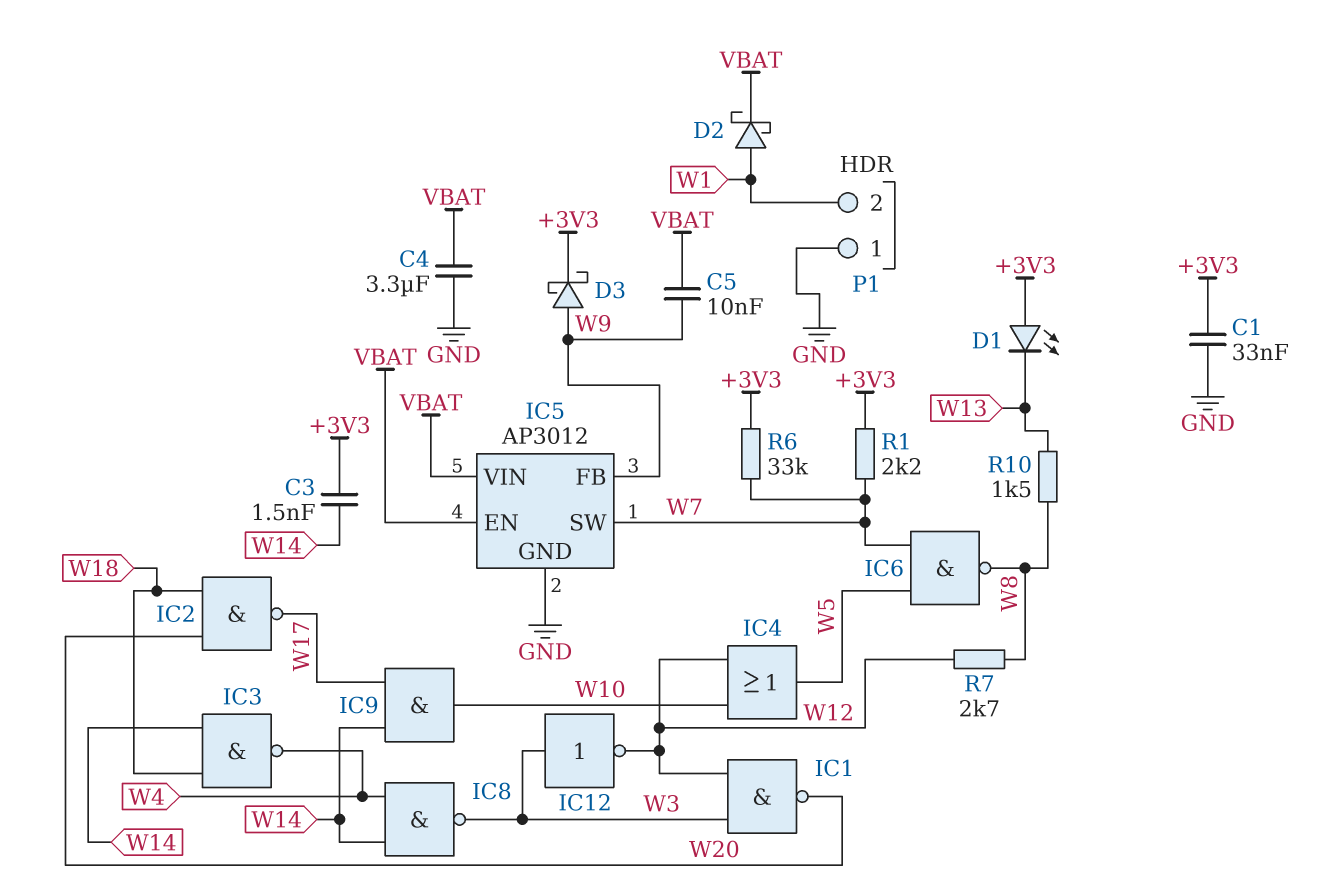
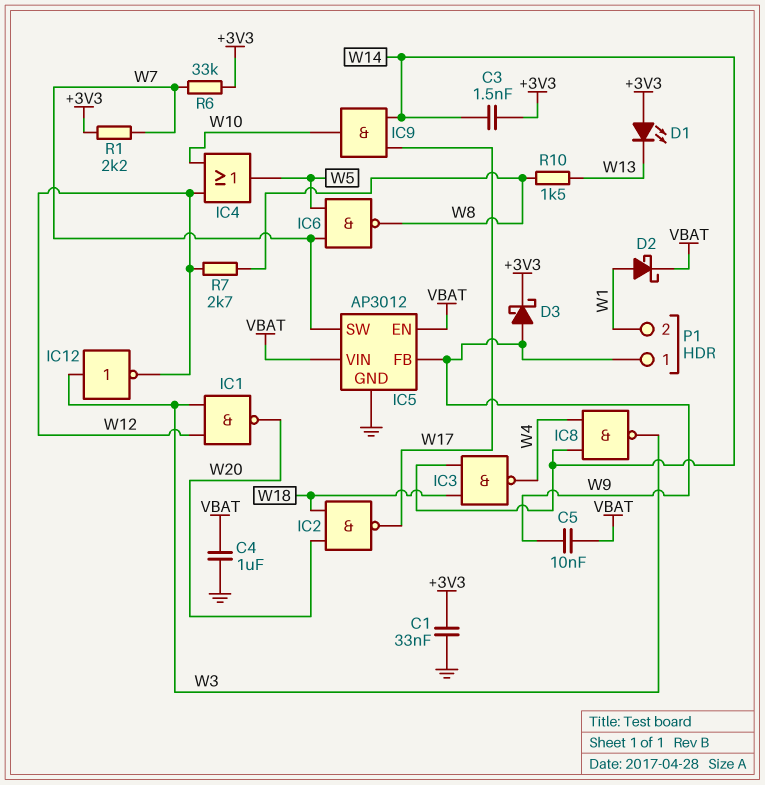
C4: 3.3uF (GND, VBAT) -> 1uF (GND, VBAT)
P1 pin 1: GND -> W9

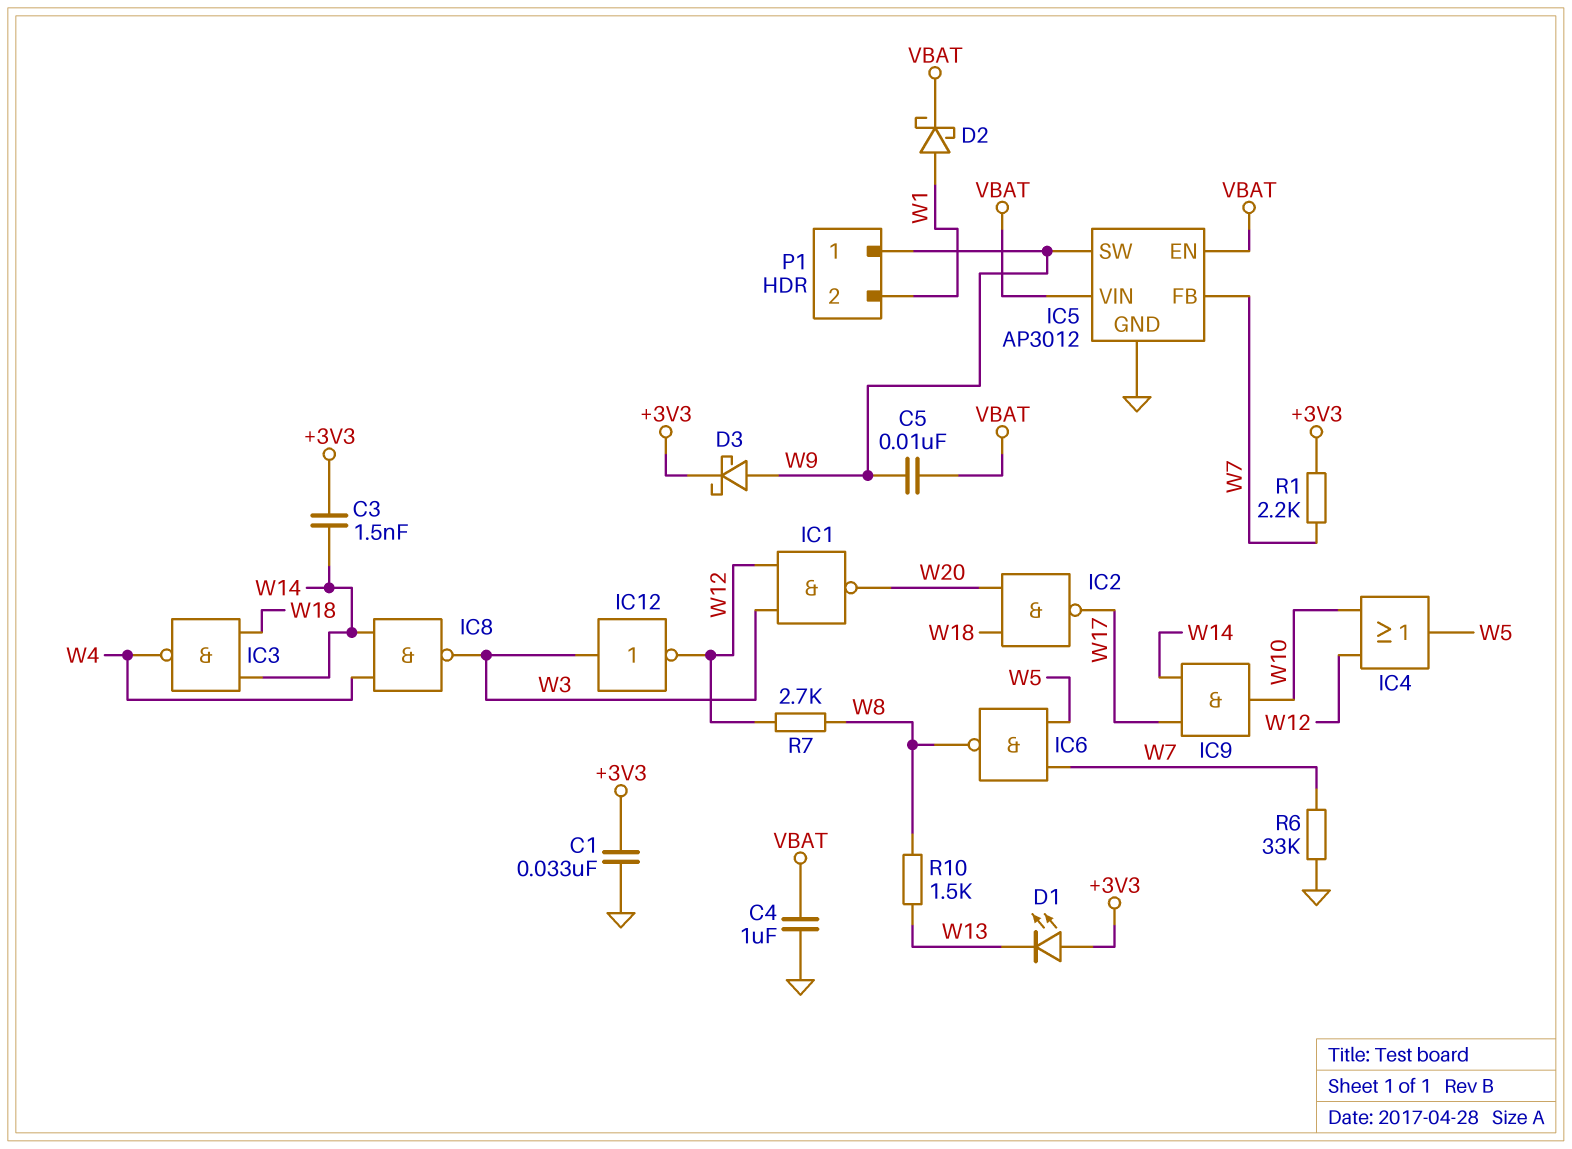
IC5 pin FB: W9 -> W7
IC5 pin SW: W7 -> W9
R6: 33k (+3V3, W7) -> 33k (GND, W7)

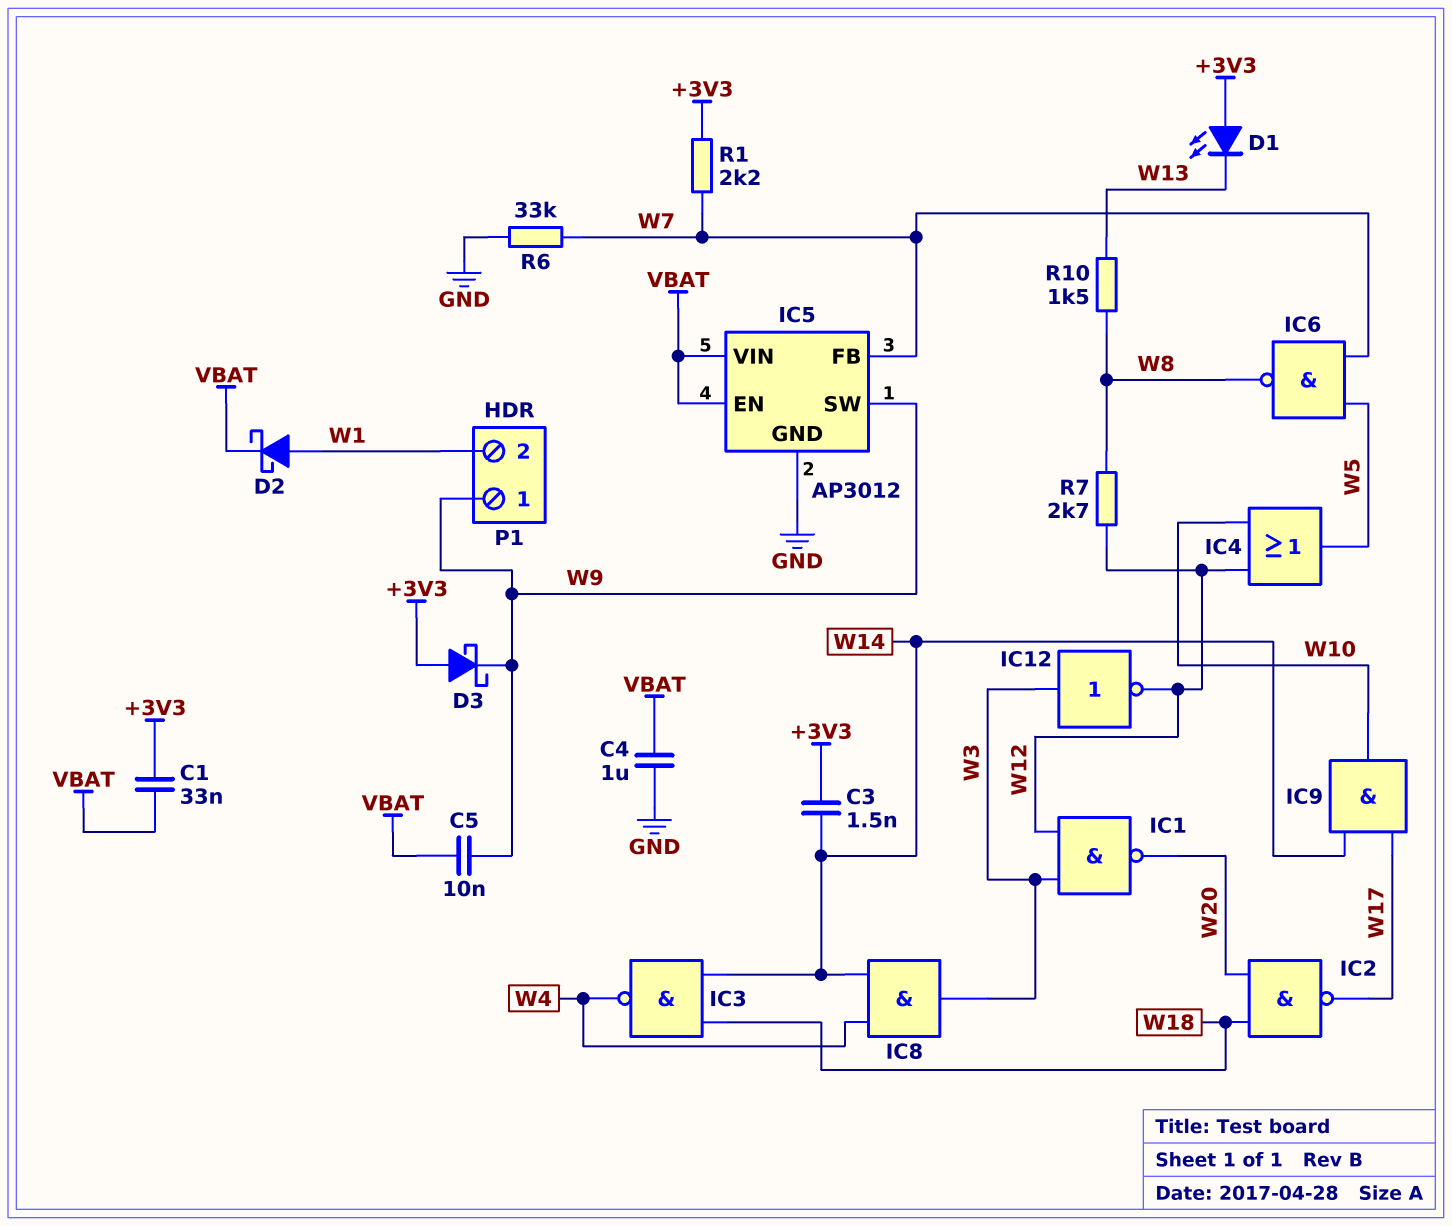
C1: 33nF (+3V3, GND) -> 33nF (+3V3, VBAT)
D3: schottky (A W9, K +3V3) -> schottky (A +3V3, K W9)
IC8: NAND (in W4, in W14, out W3) -> AND (in W4, in W14, out W3)

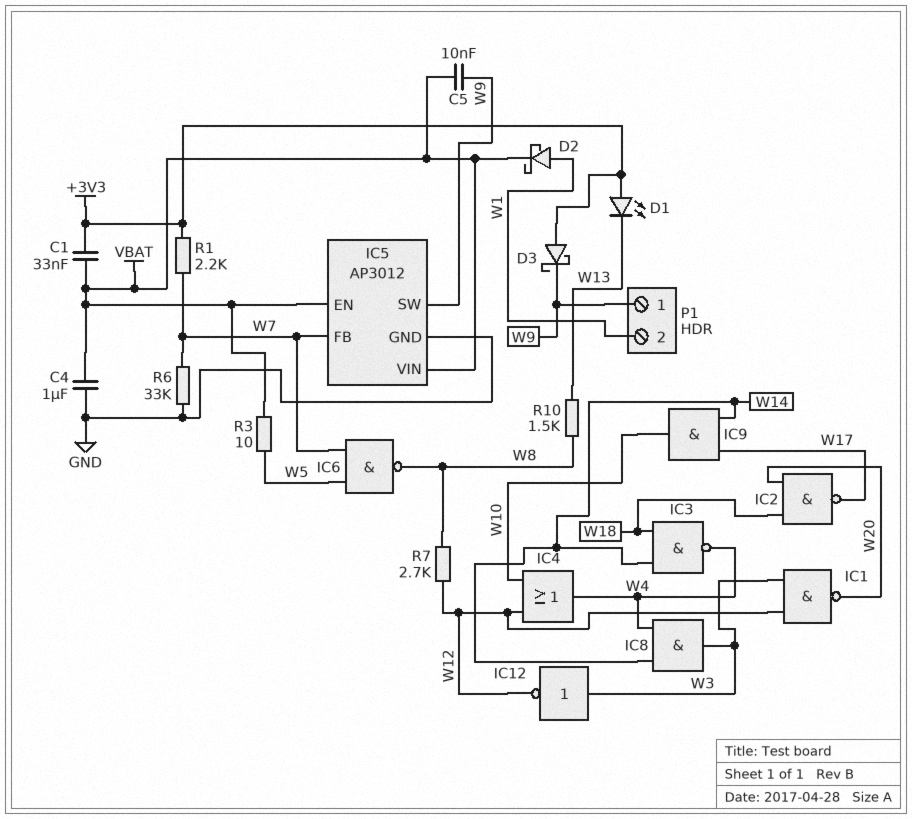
C3: 1.5nF (+3V3, W14) -> none
IC4: OR (in W10, in W12, out W5) -> OR (in W10, in W12, out W4)
R3: none -> 10 (VBAT, W5)

